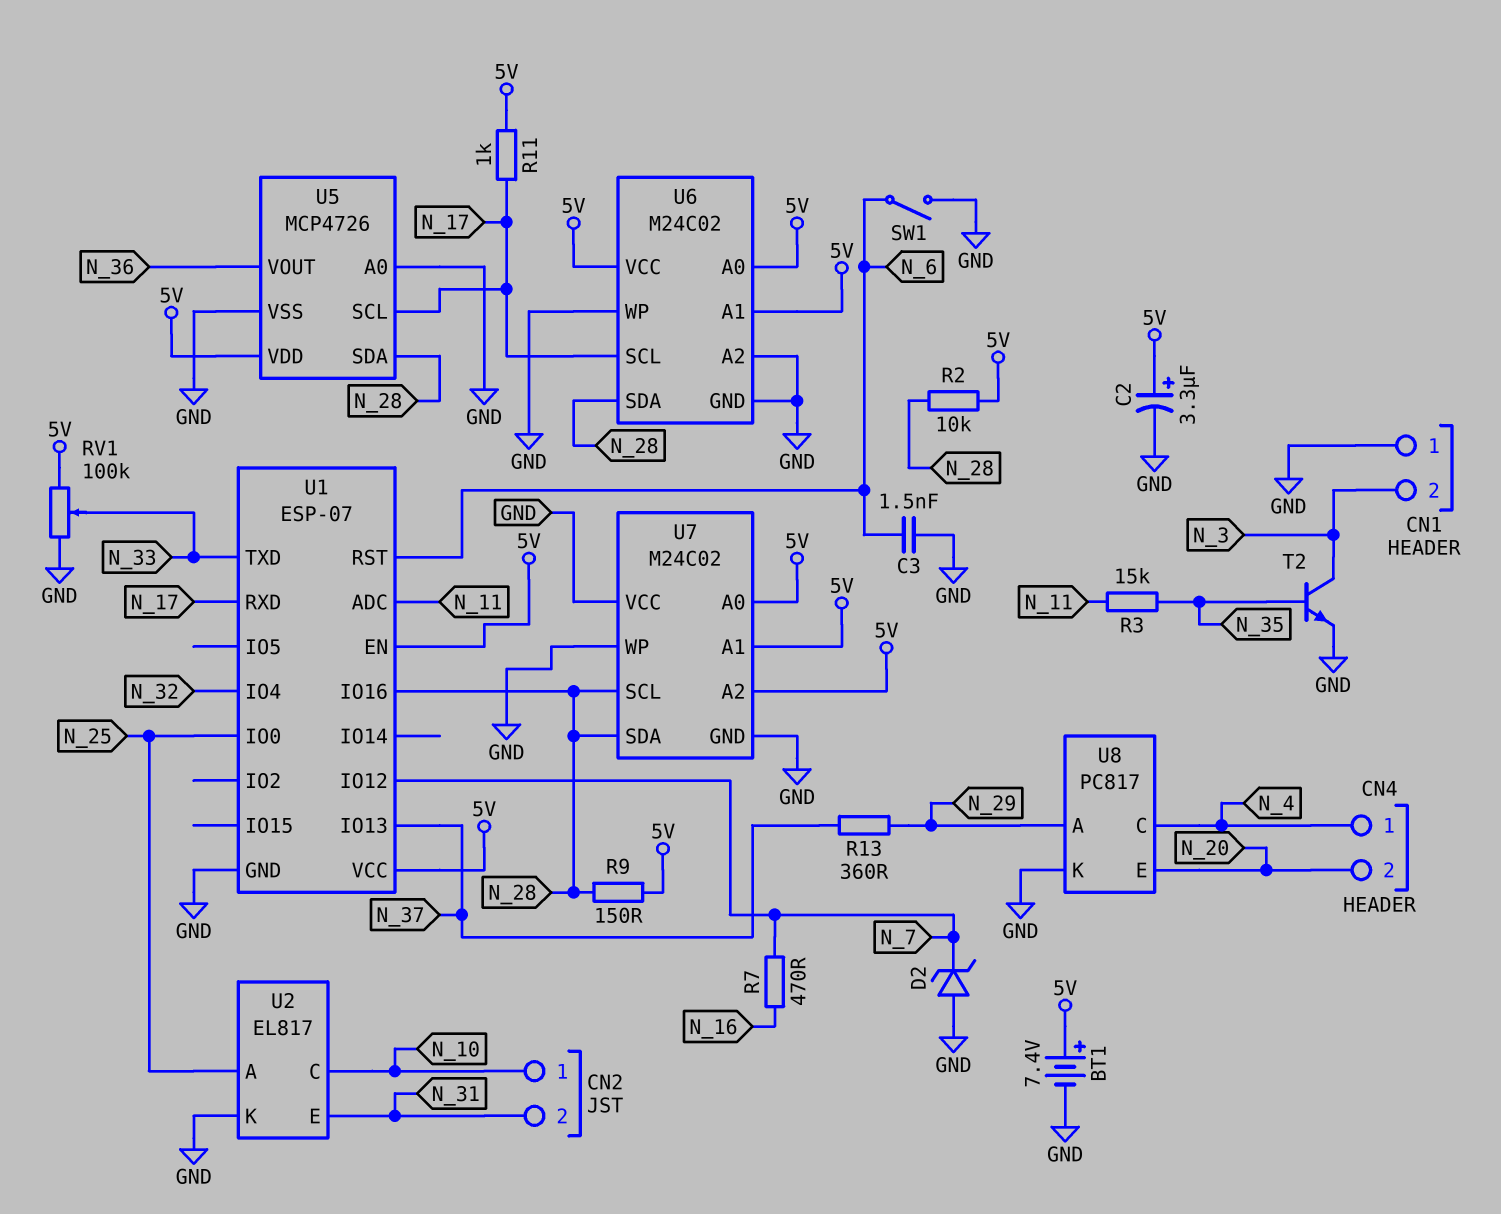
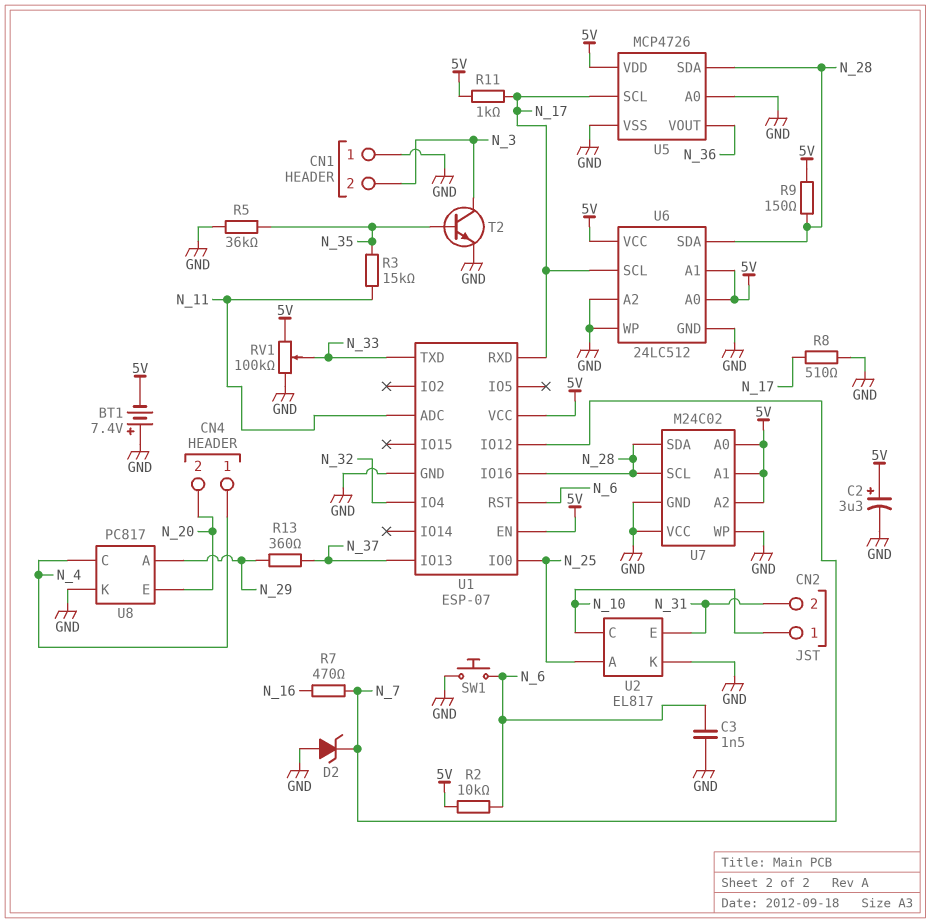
BT1: 7.4V (plus 5V, minus GND) -> 7.4V (plus GND, minus 5V)
R2: 10k (5V, N_28) -> 10k (5V, N_6)
R5: none -> 36k (GND, N_35)
R8: none -> 510 (GND, N_17)
SW1: switch (GND, N_6) -> button (GND, N_6)
U6: M24C02 -> 24LC512

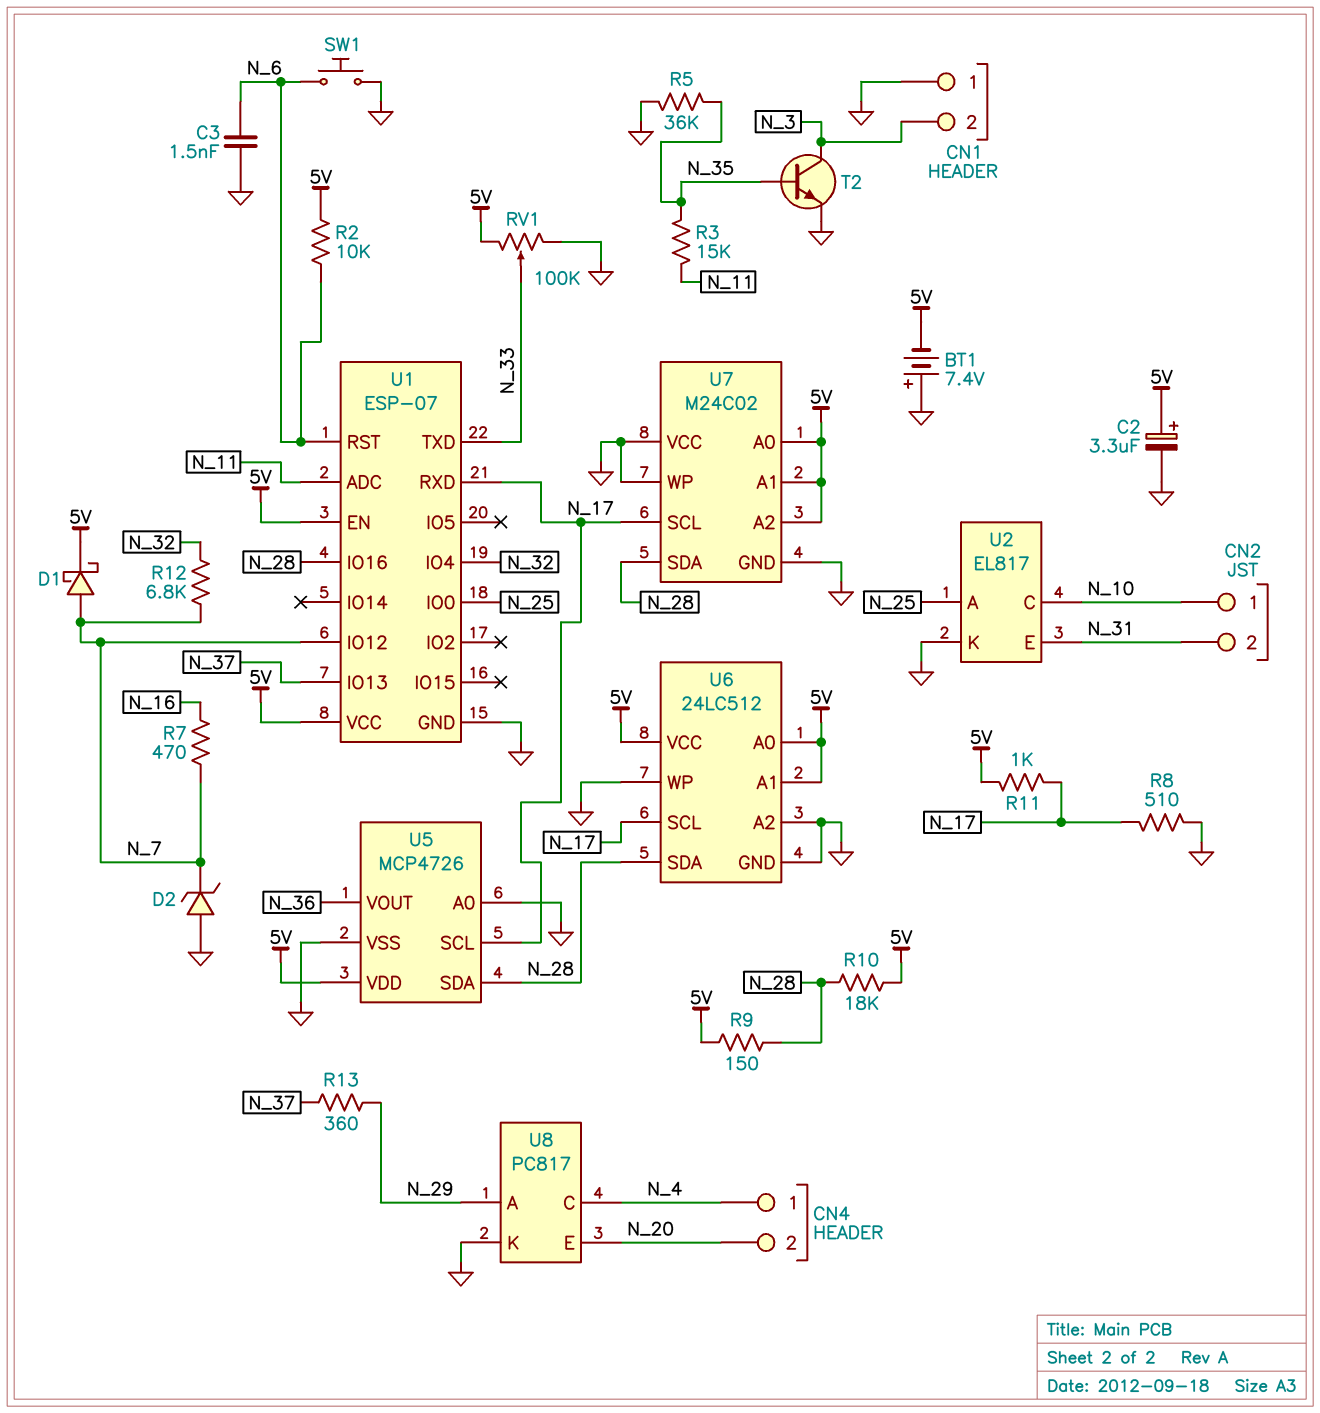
D1: none -> schottky (A N_7, K 5V)
R10: none -> 18k (5V, N_28)
R12: none -> 6.8k (N_7, N_32)
U7 pin SCL: N_28 -> N_17

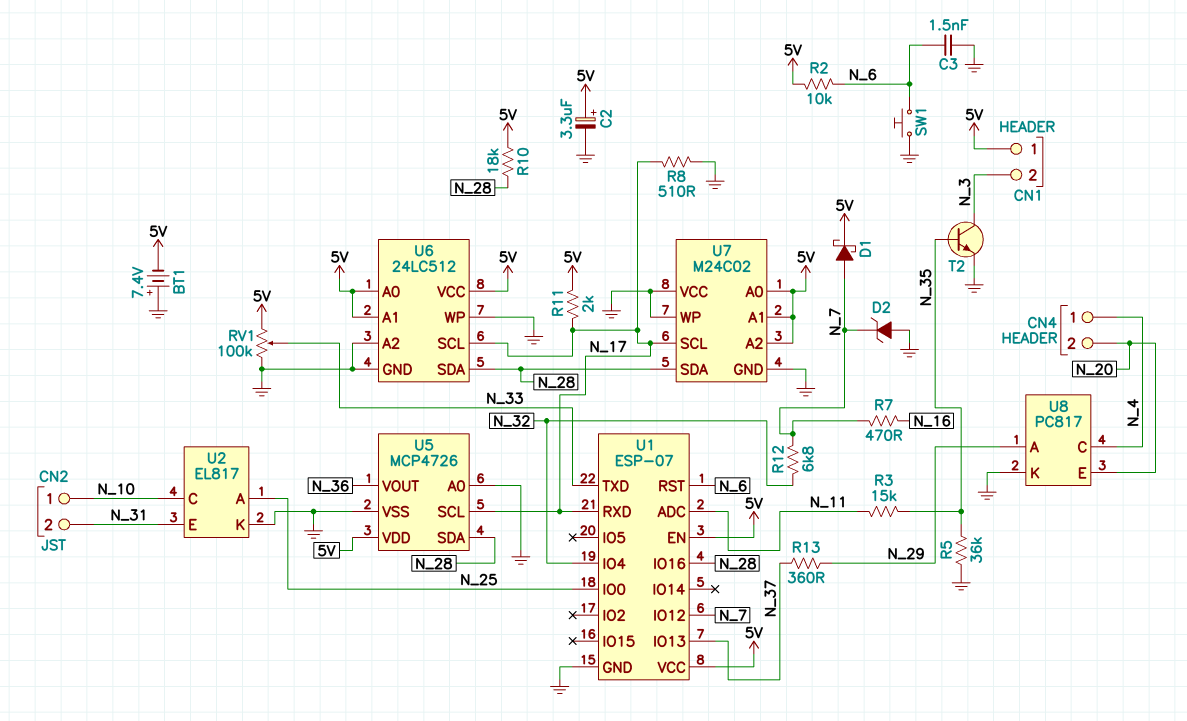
CN1 pin 1: GND -> 5V
R9: 150 (5V, N_28) -> none
R11: 1k (5V, N_17) -> 2k (5V, N_17)

